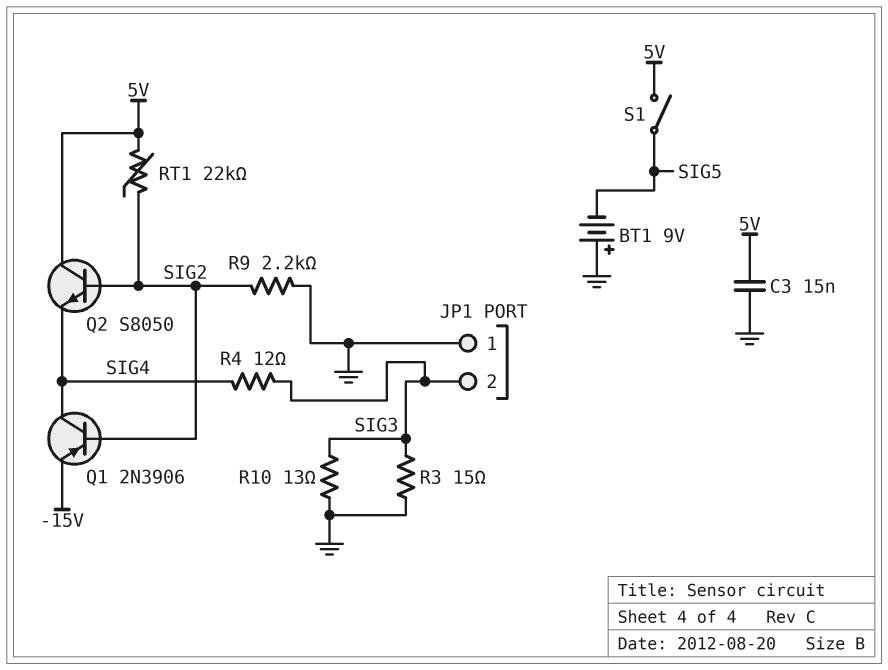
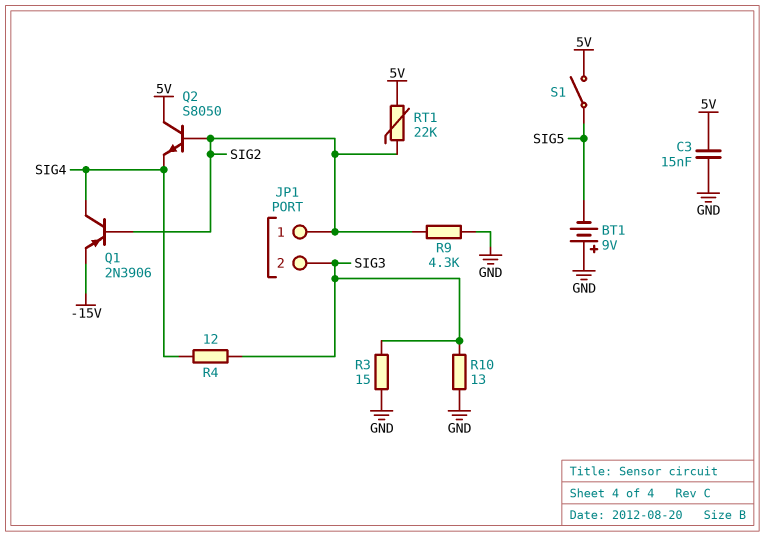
JP1 pin 1: GND -> SIG2
R9: 2.2k (GND, SIG2) -> 4.3k (GND, SIG2)

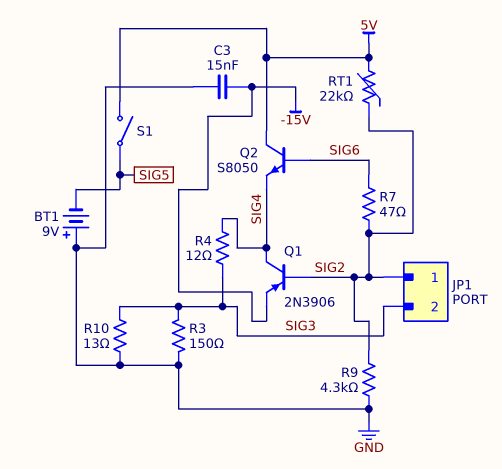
C3: 15nF (5V, GND) -> 15nF (-15V, GND)
Q2: NPN S8050 (B SIG2, C 5V, E SIG4) -> NPN S8050 (B SIG6, C 5V, E SIG4)
R3: 15 (GND, SIG3) -> 150 (GND, SIG3)
R7: none -> 47 (SIG2, SIG6)

